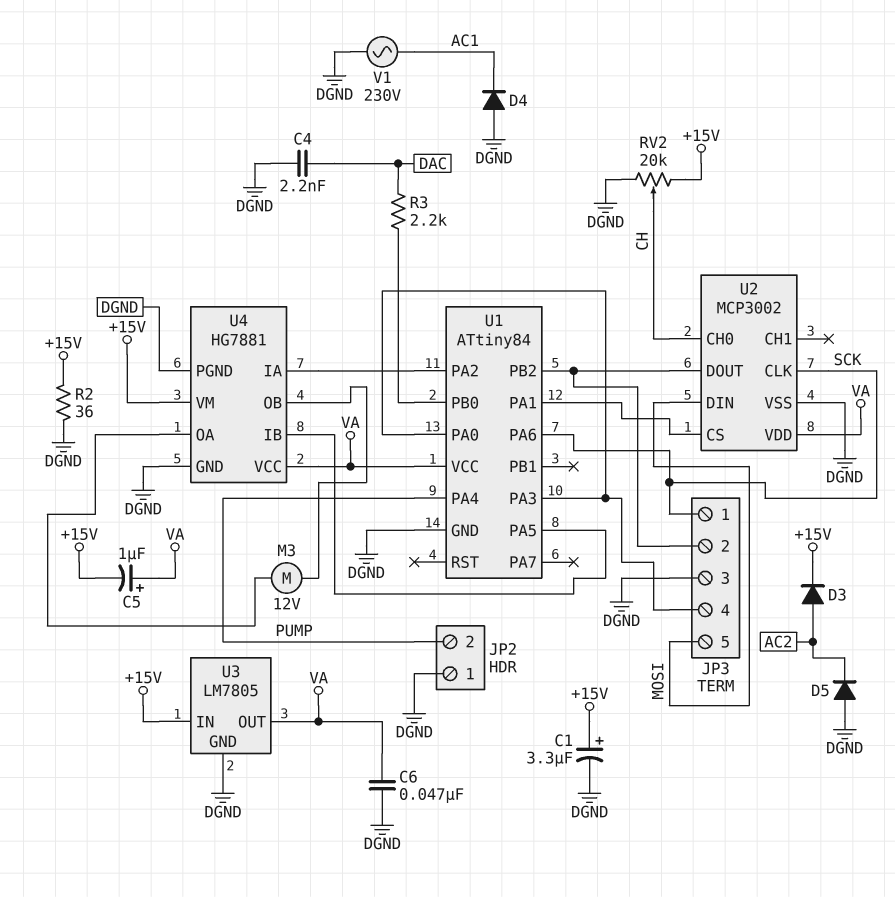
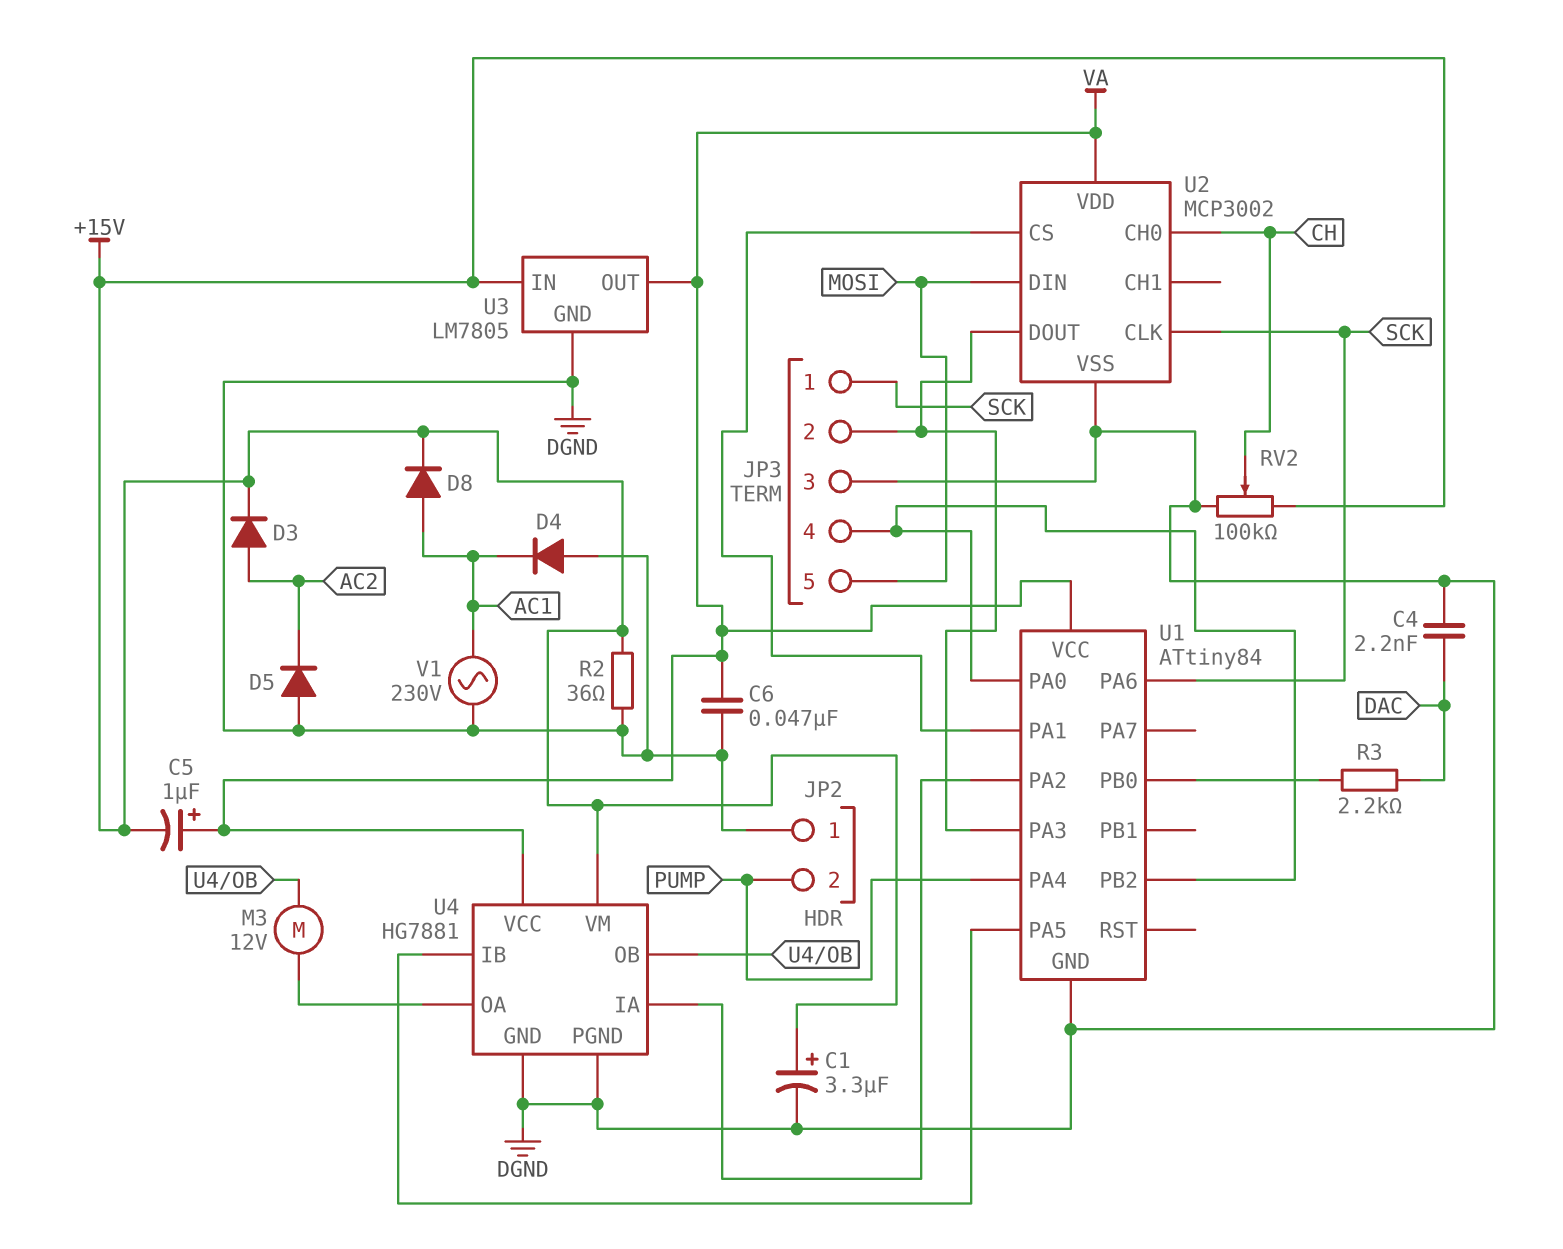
D8: none -> diode (A AC1, K +15V)
RV2: 20k (+15V, DGND, wiper CH) -> 100k (+15V, DGND, wiper CH)
U1 pin PA3: JP3/4 -> JP3/2
U1 pin PB2: JP3/2 -> JP3/4

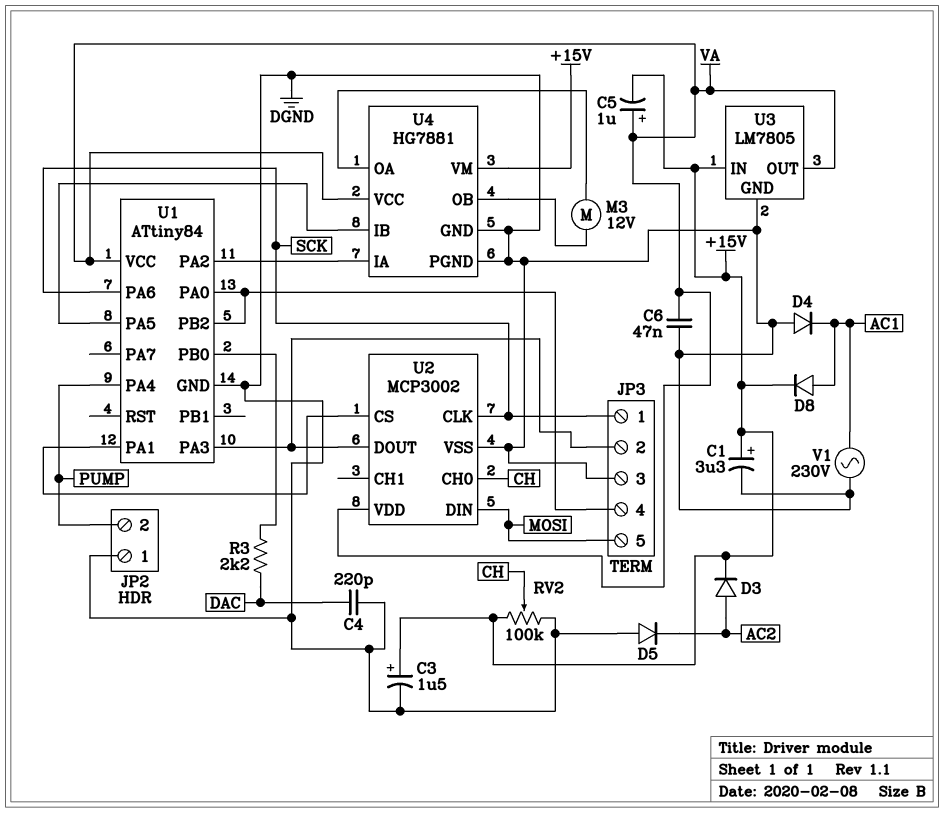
C3: none -> 1.5uF (plus +15V, minus DGND)
C4: 2.2nF (DAC, DGND) -> 220pF (DAC, DGND)
R2: 36 (+15V, DGND) -> none

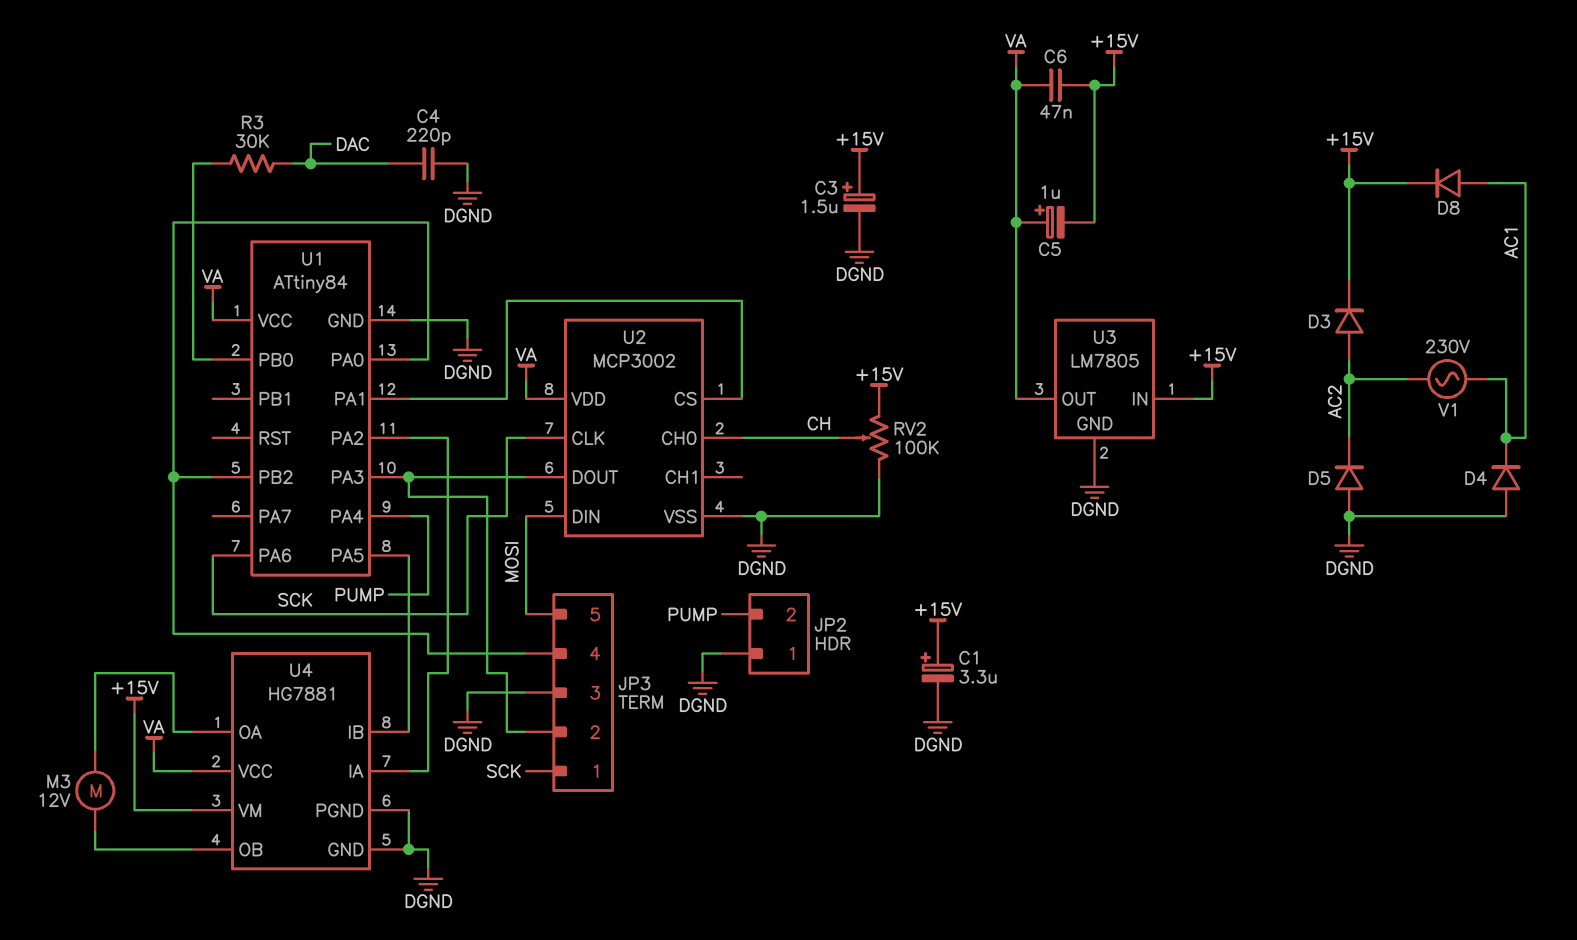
C6: 47nF (DGND, VA) -> 47nF (+15V, VA)
R3: 2.2k (DAC, U1/PB0) -> 30k (DAC, U1/PB0)
V1: AC 230V (AC1, DGND) -> AC 230V (AC1, AC2)

